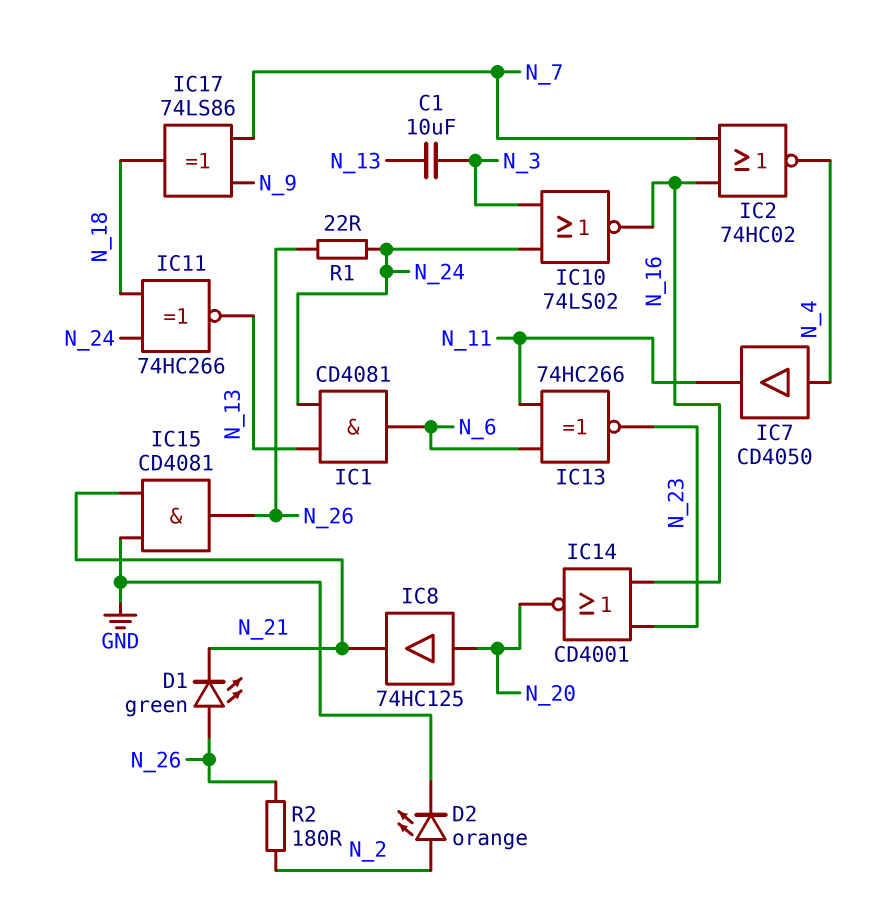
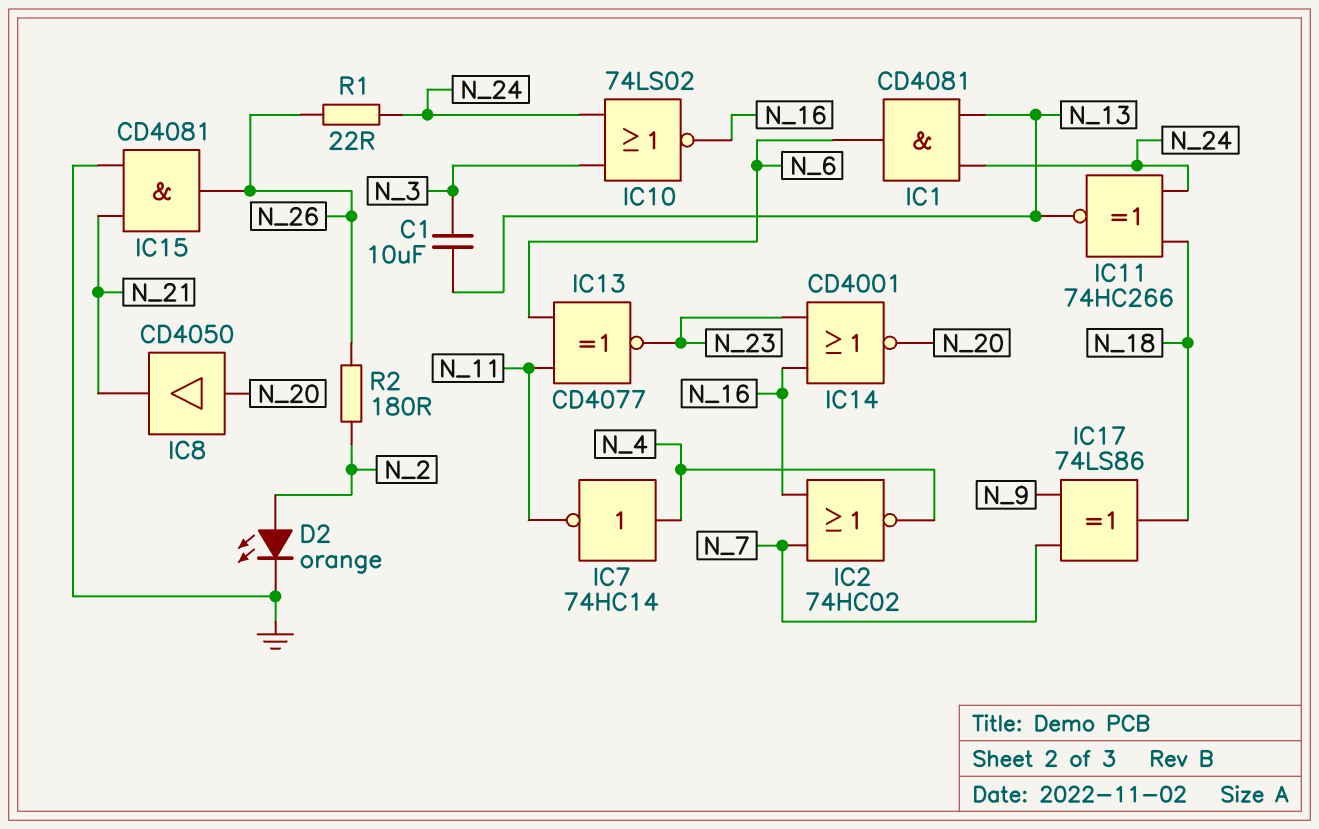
D1: LED green (A N_26, K N_21) -> none
IC7: buffer CD4050 (in N_4, out N_11) -> NOT 74HC14 (in N_4, out N_11)
IC8: buffer 74HC125 (in N_20, out N_21) -> buffer CD4050 (in N_20, out N_21)
IC13: XNOR 74HC266 (in N_6, in N_11, out N_23) -> XNOR CD4077 (in N_6, in N_11, out N_23)

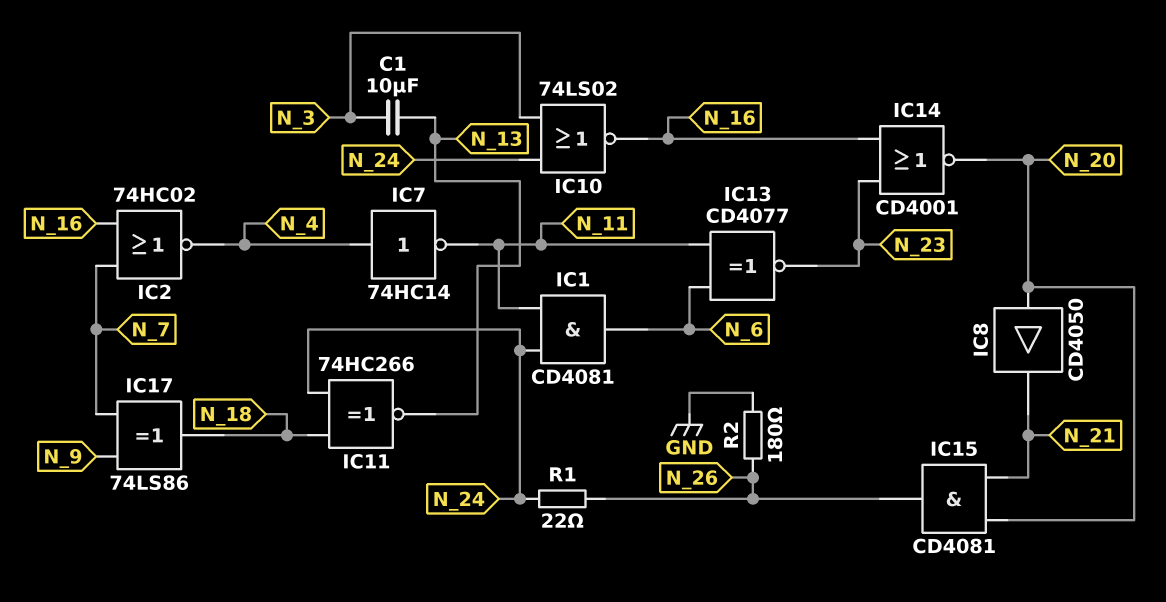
D2: LED orange (A N_2, K GND) -> none
IC1: AND CD4081 (in N_13, in N_24, out N_6) -> AND CD4081 (in N_11, in N_24, out N_6)
IC15: AND CD4081 (in GND, in N_21, out N_26) -> AND CD4081 (in N_20, in N_21, out N_26)
R2: 180 (N_2, N_26) -> 180 (GND, N_26)

